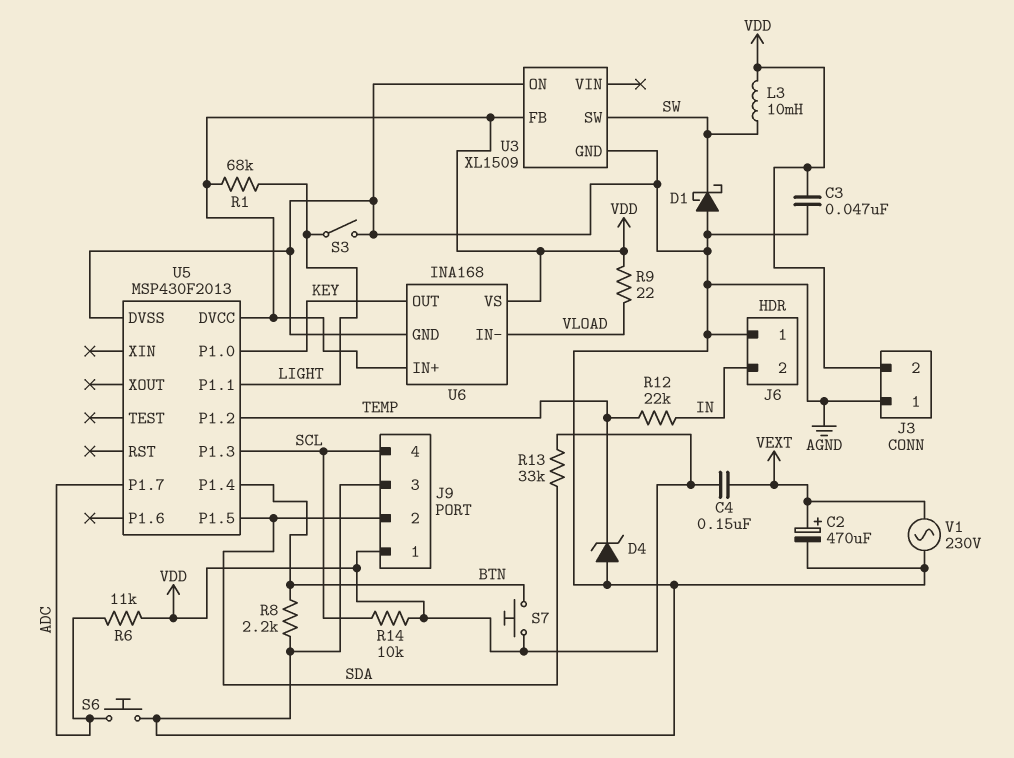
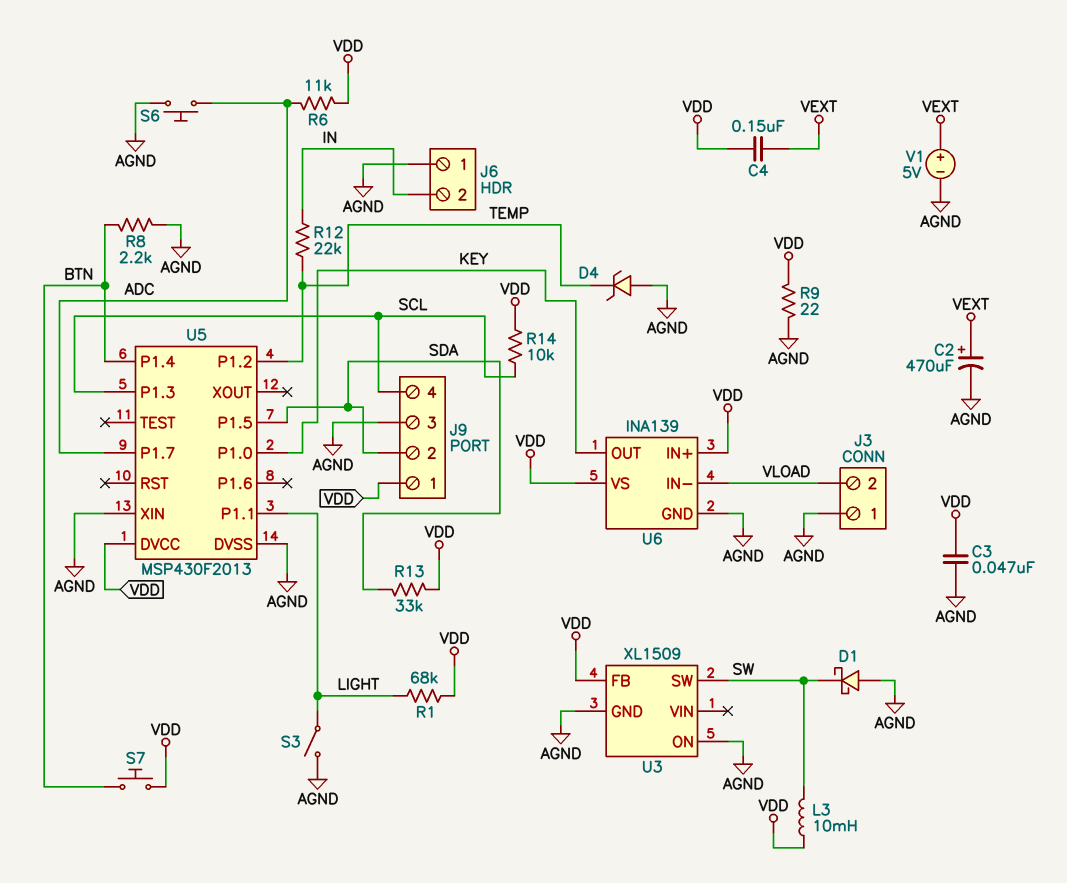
J3 pin 2: VDD -> VLOAD
R9: 22 (VDD, VLOAD) -> 22 (AGND, VDD)
U5 pin XIN: none -> AGND
U6: INA168 -> INA139
V1: AC 230V (AGND, VEXT) -> 5V (plus VEXT, minus AGND)

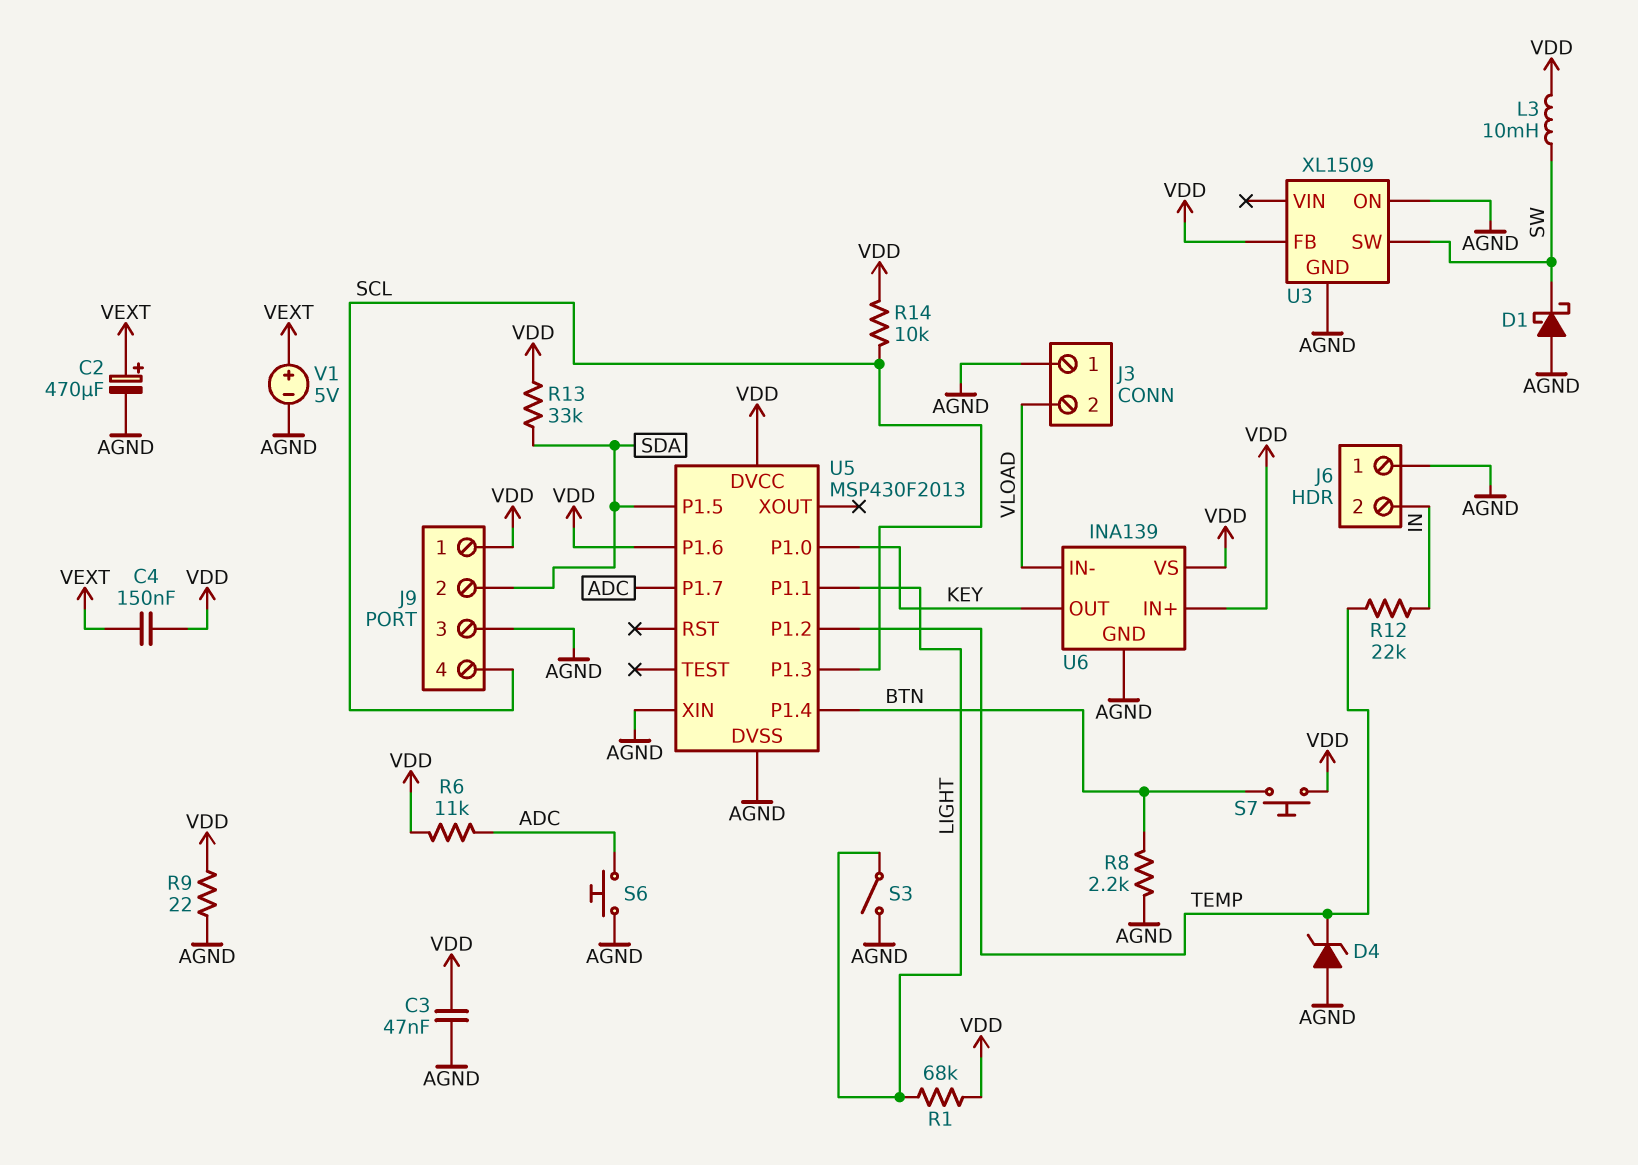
U5 pin P1.6: none -> VDD

